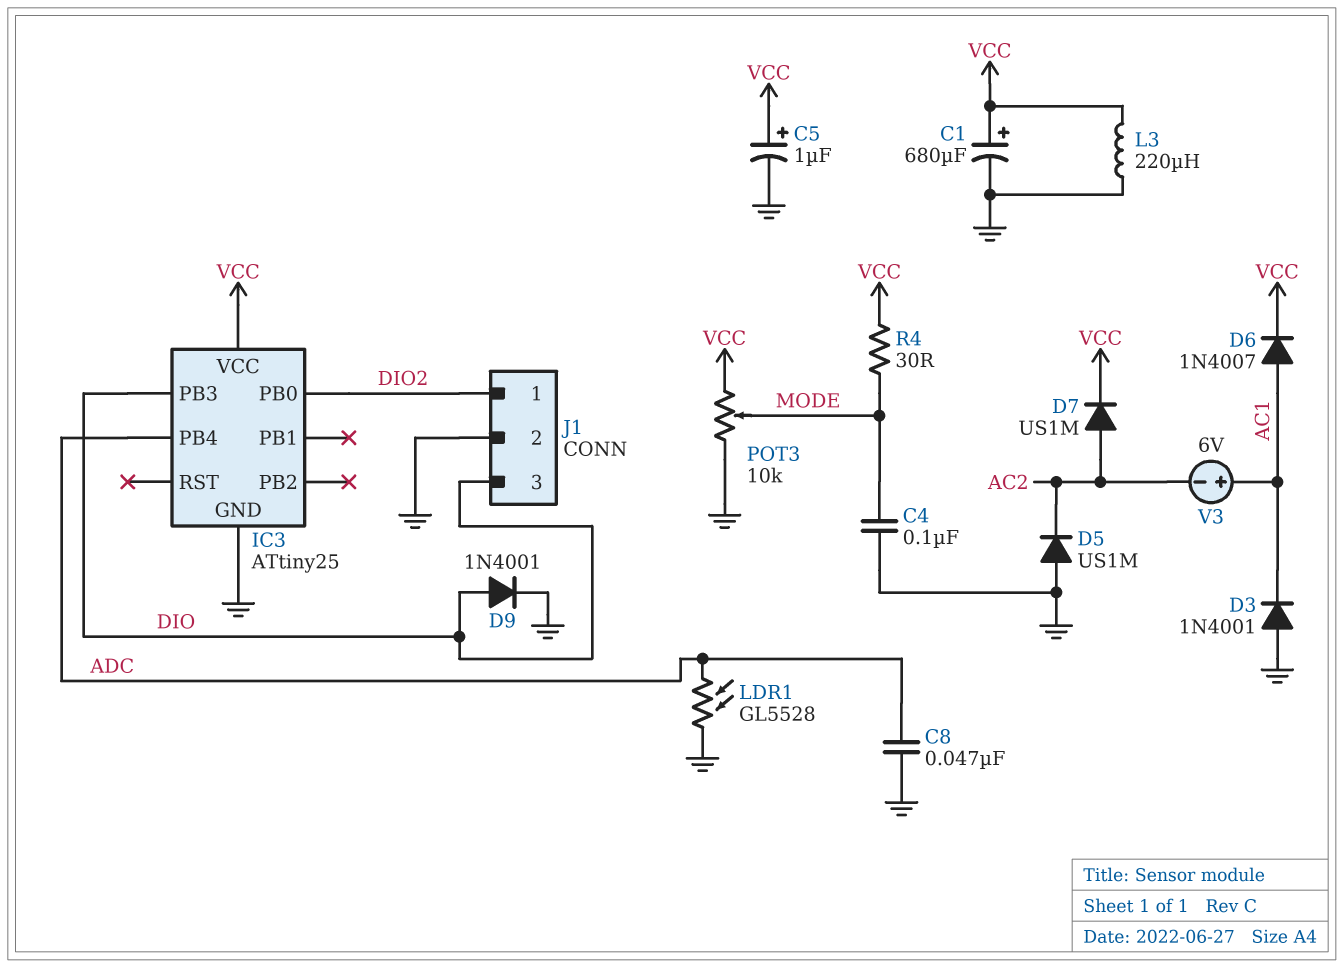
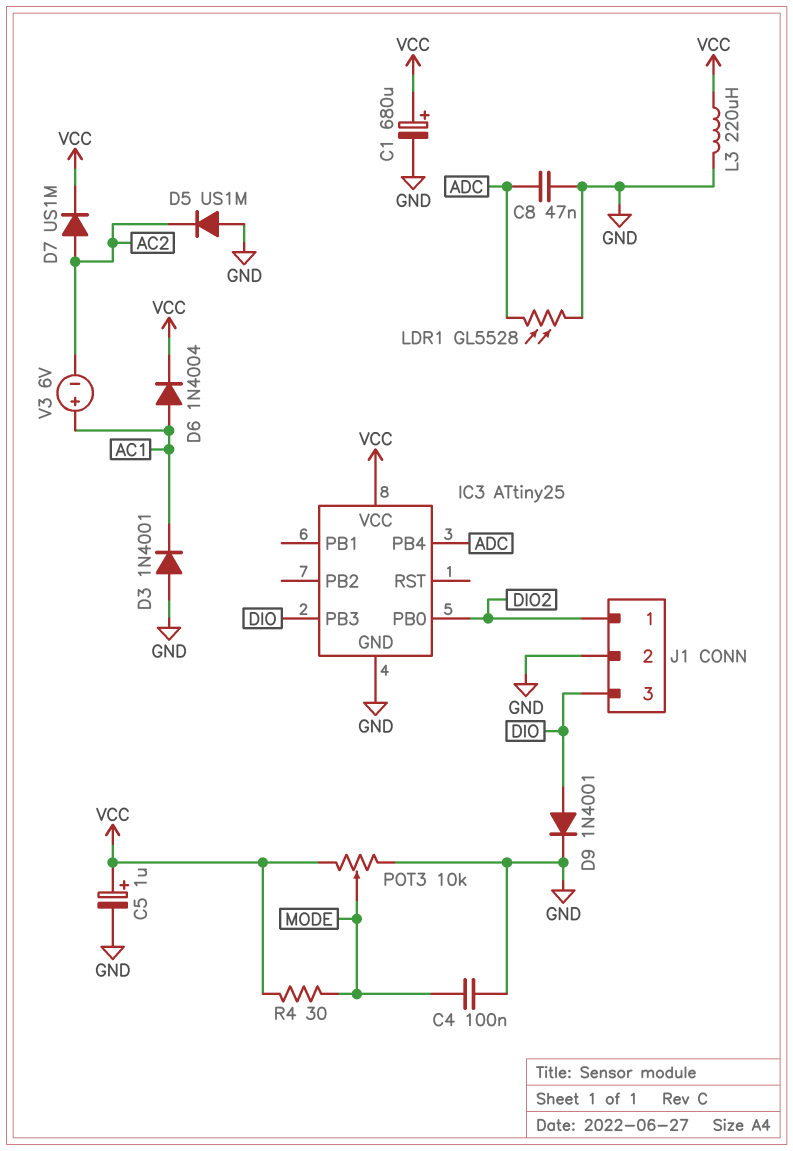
D6: diode 1N4007 (A AC1, K VCC) -> diode 1N4004 (A AC1, K VCC)

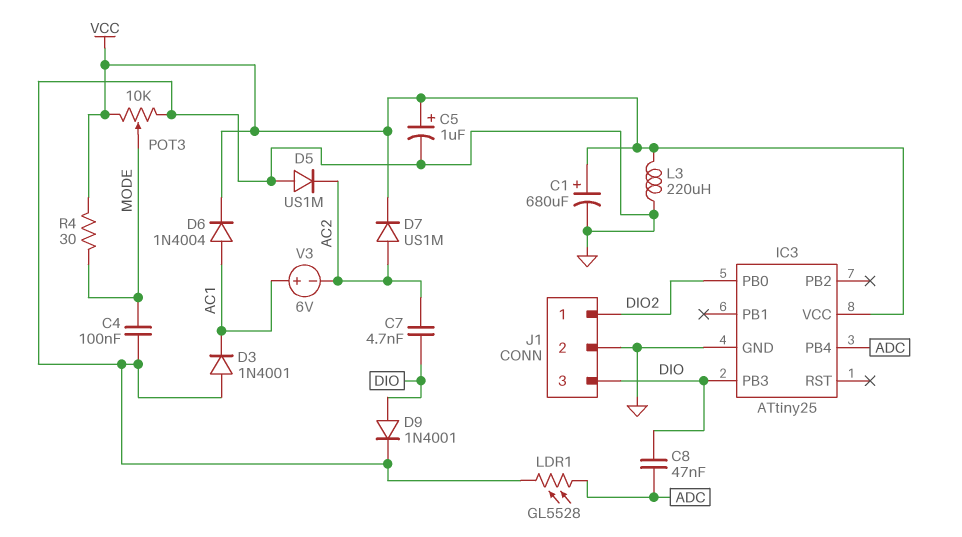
C7: none -> 4.7nF (AC2, DIO)
C8: 47nF (ADC, GND) -> 47nF (ADC, DIO)

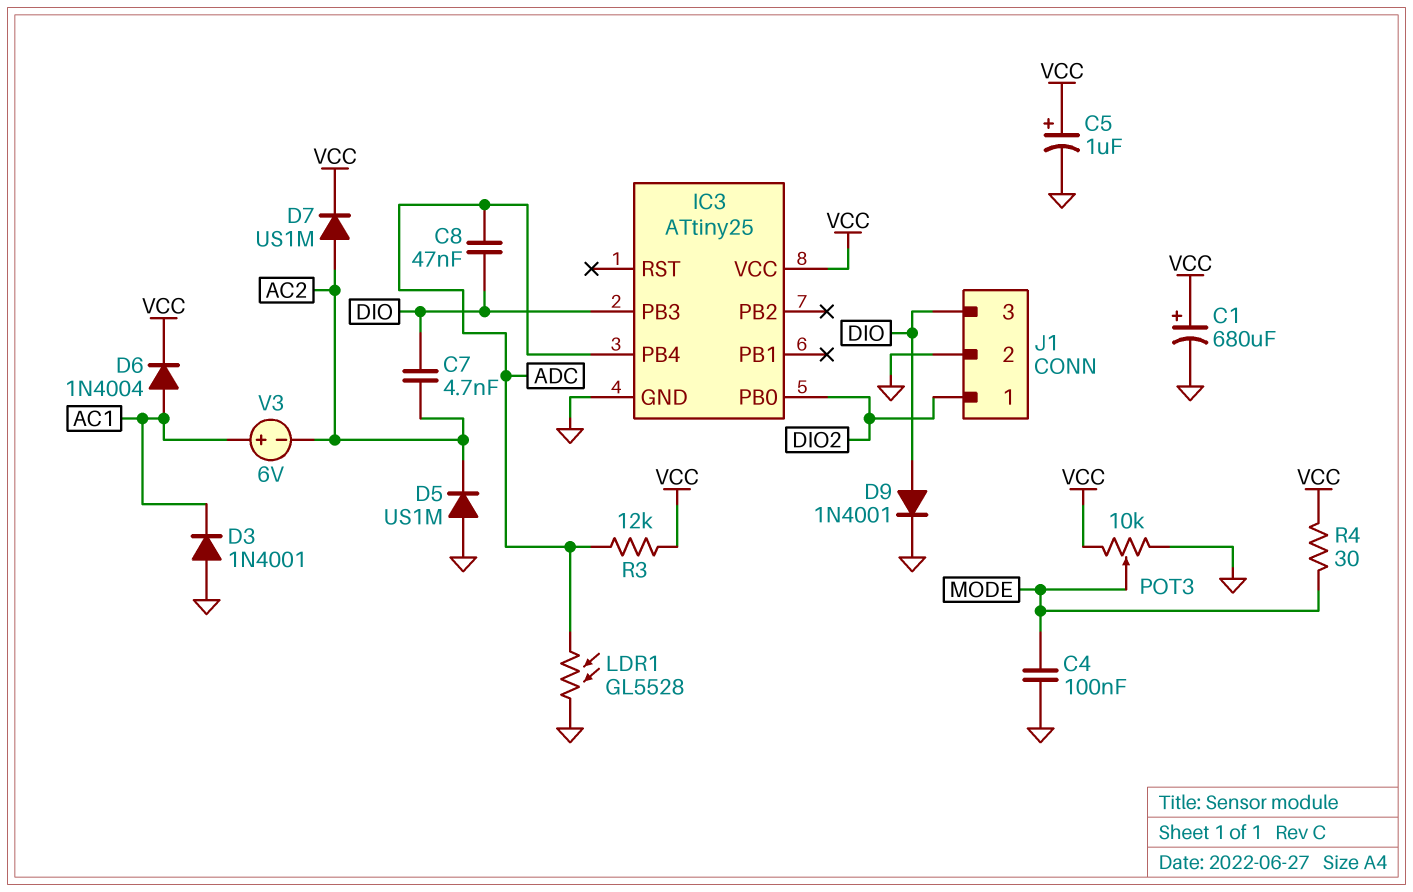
L3: 220uH (GND, VCC) -> none
R3: none -> 12k (ADC, VCC)

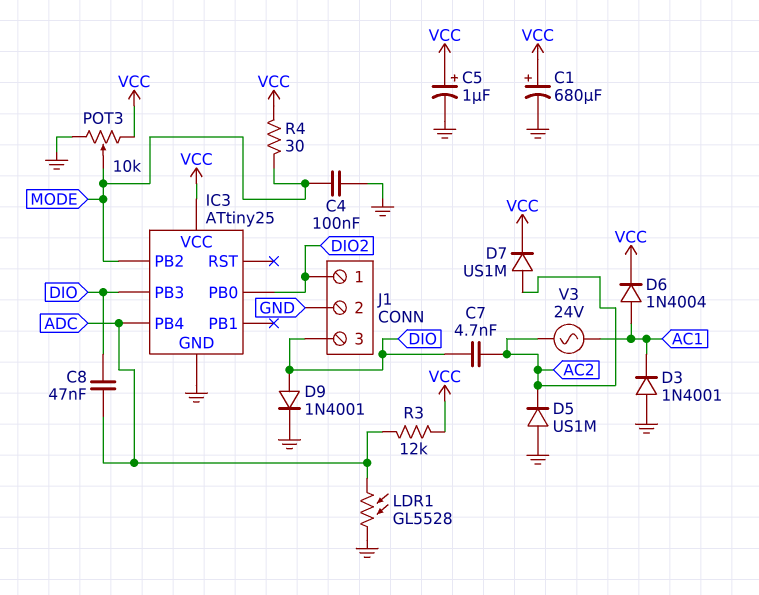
IC3 pin PB2: none -> MODE
V3: 6V (plus AC1, minus AC2) -> AC 24V (AC1, AC2)

